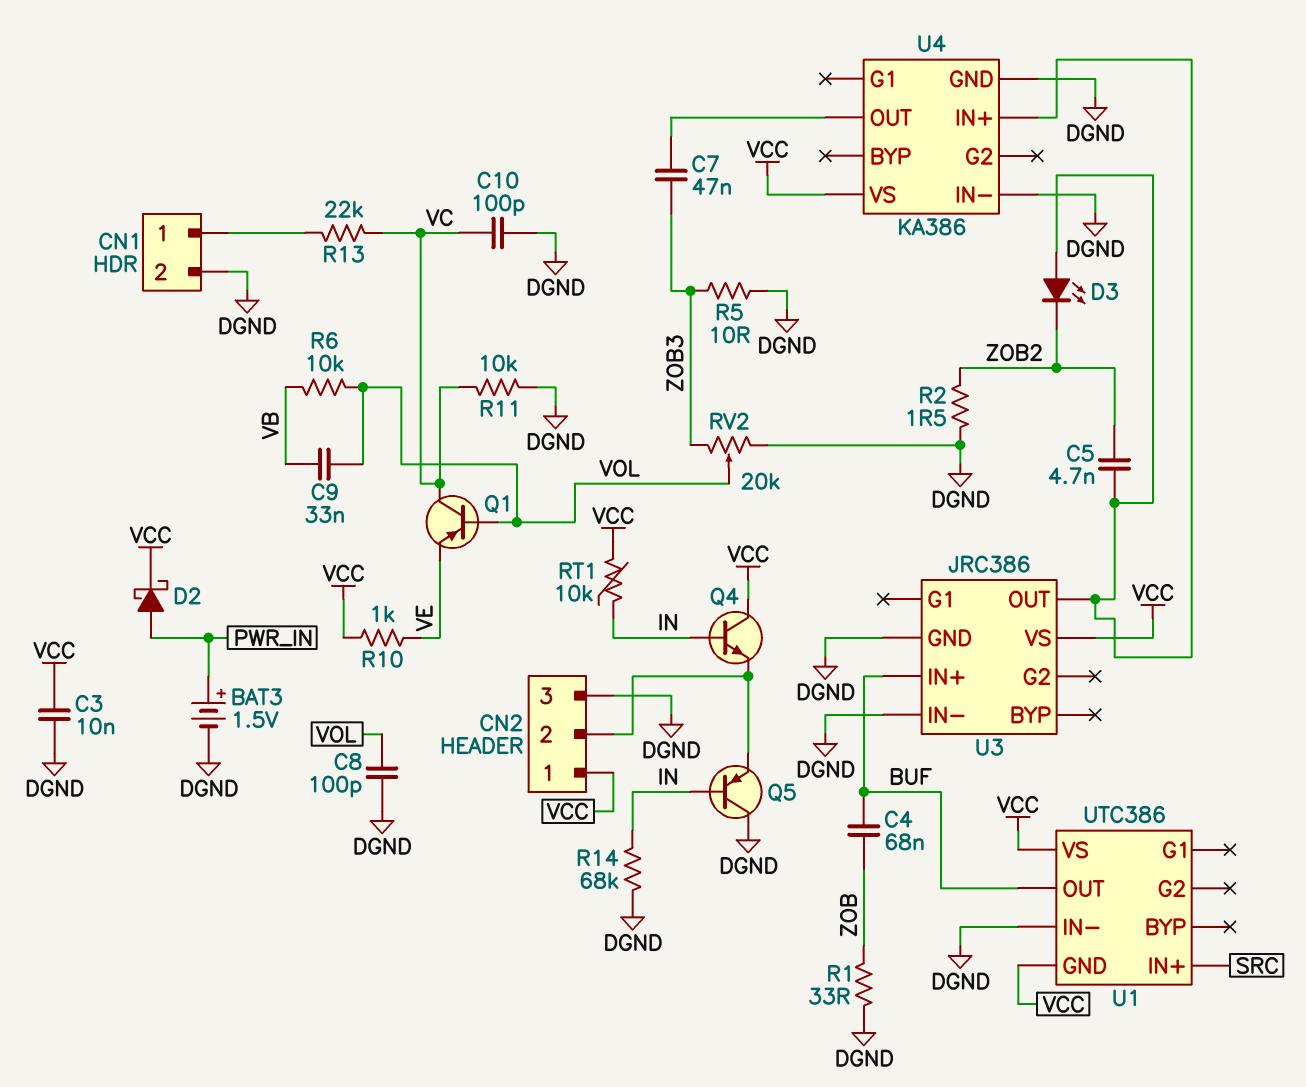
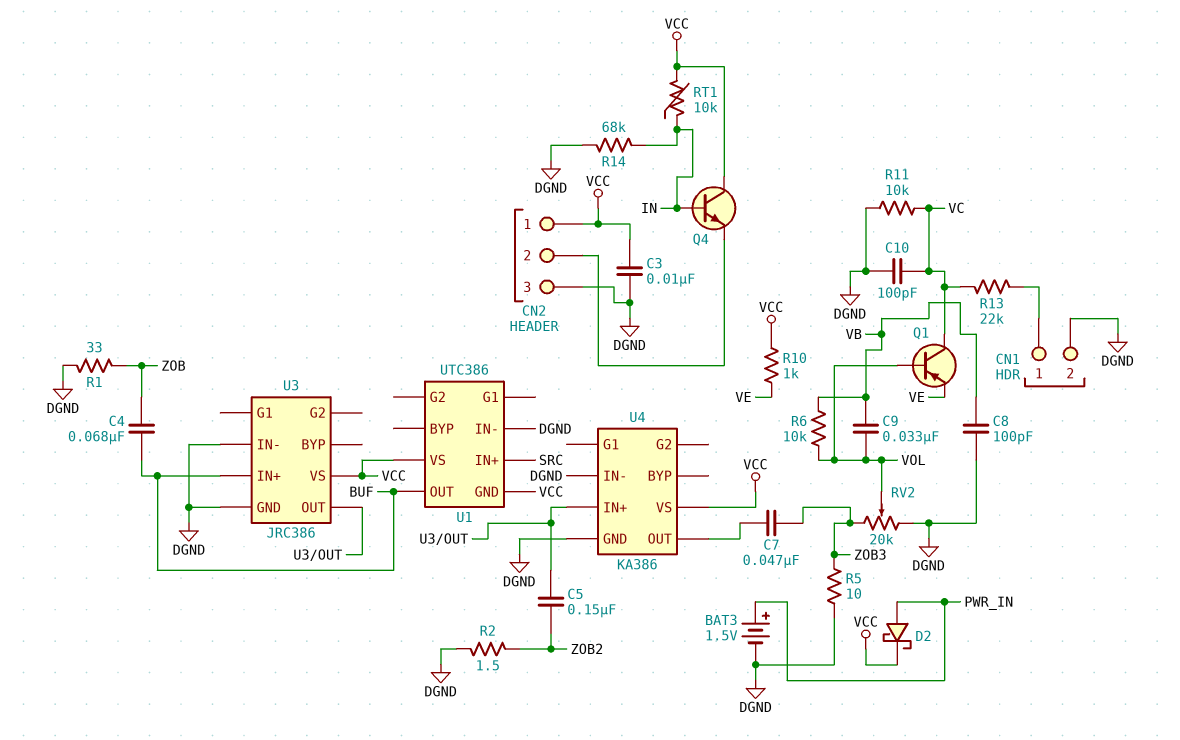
C5: 4.7nF (U3/OUT, ZOB2) -> 150nF (U3/OUT, ZOB2)
C8: 100pF (DGND, VOL) -> 100pF (DGND, VB)
D3: LED (A U3/OUT, K ZOB2) -> none
Q5: PNP (B IN, C DGND, E CN2/2) -> none

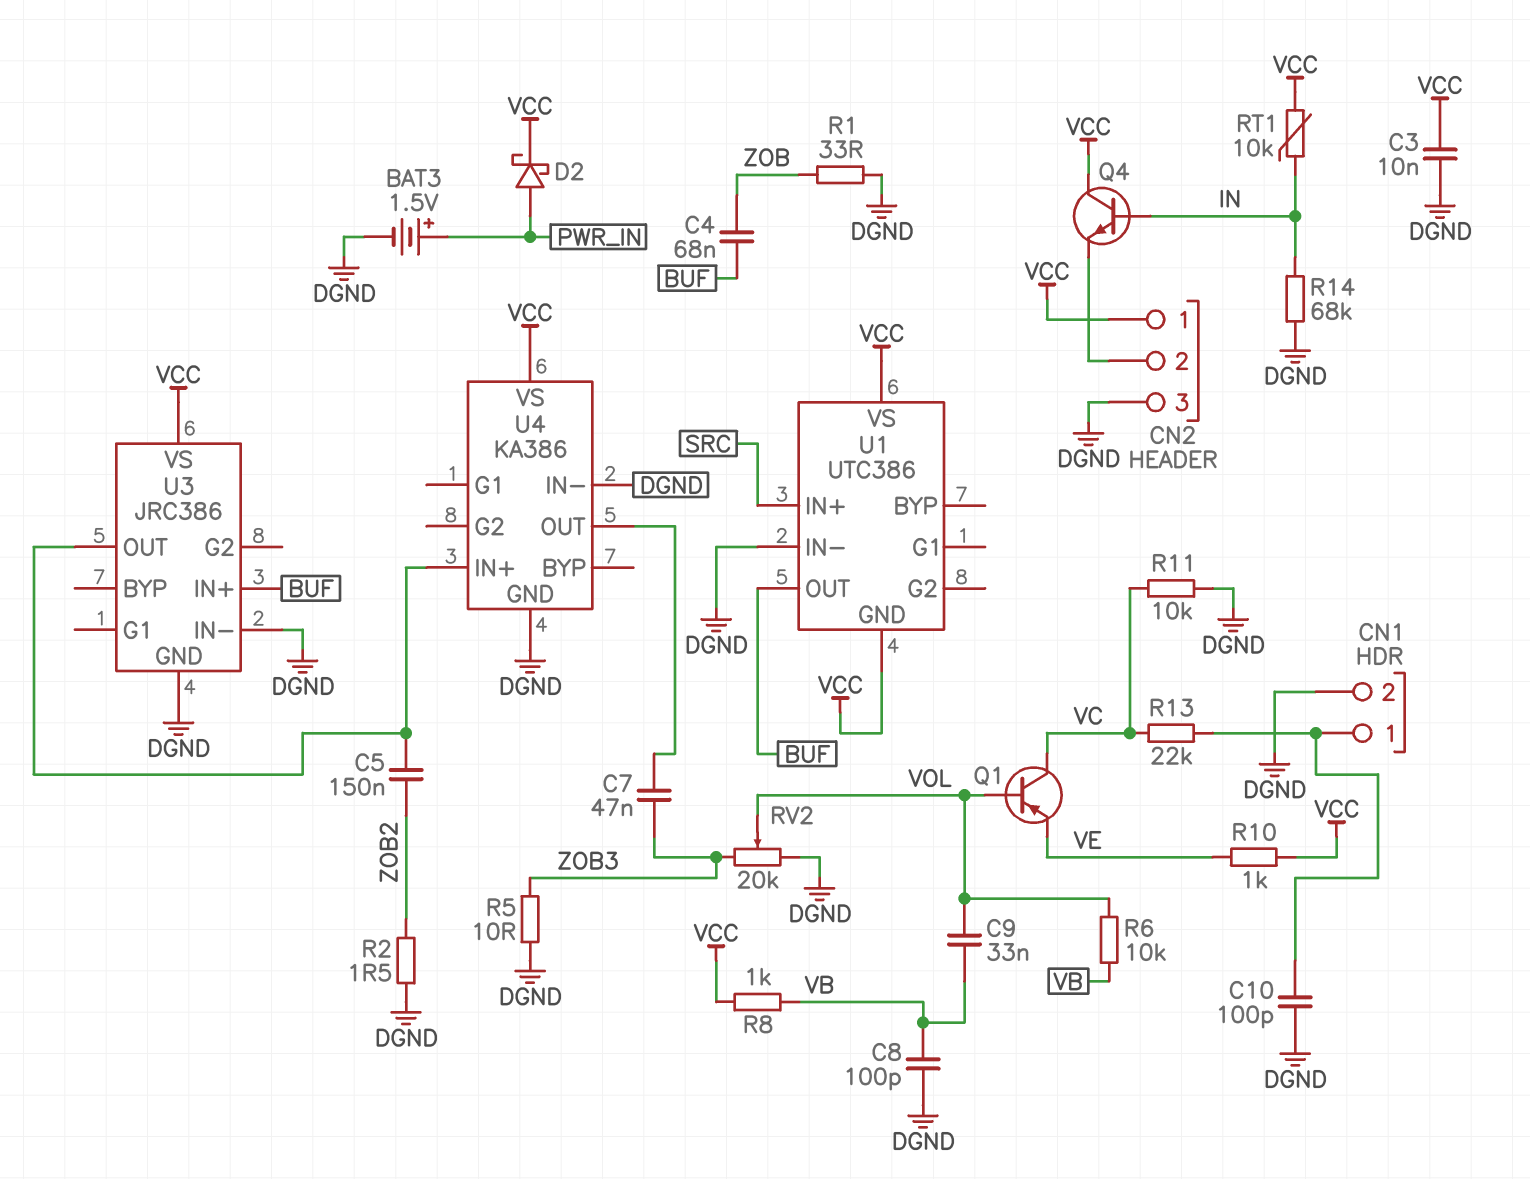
C10: 100pF (DGND, VC) -> 100pF (CN1/1, DGND)
R8: none -> 1k (VB, VCC)

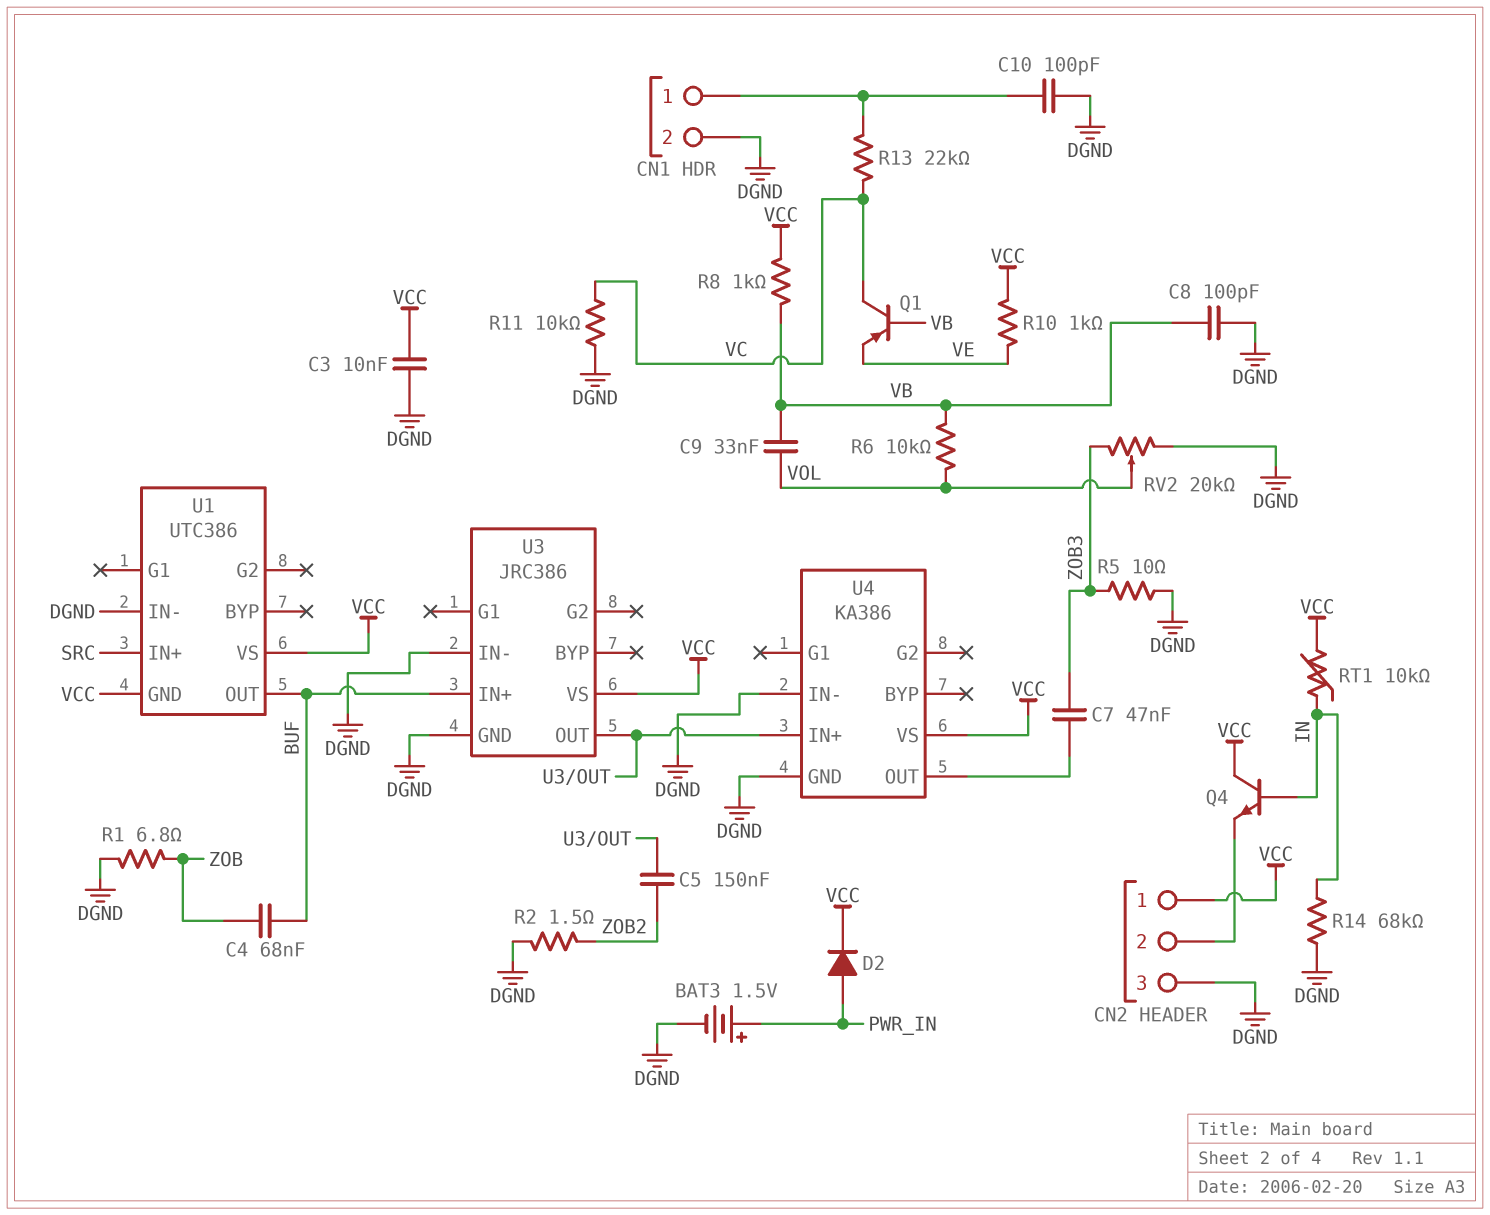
D2: schottky (A PWR_IN, K VCC) -> diode (A PWR_IN, K VCC)
Q1: PNP (B VOL, C VC, E VE) -> PNP (B VB, C VC, E VE)
R1: 33 (DGND, ZOB) -> 6.8 (DGND, ZOB)

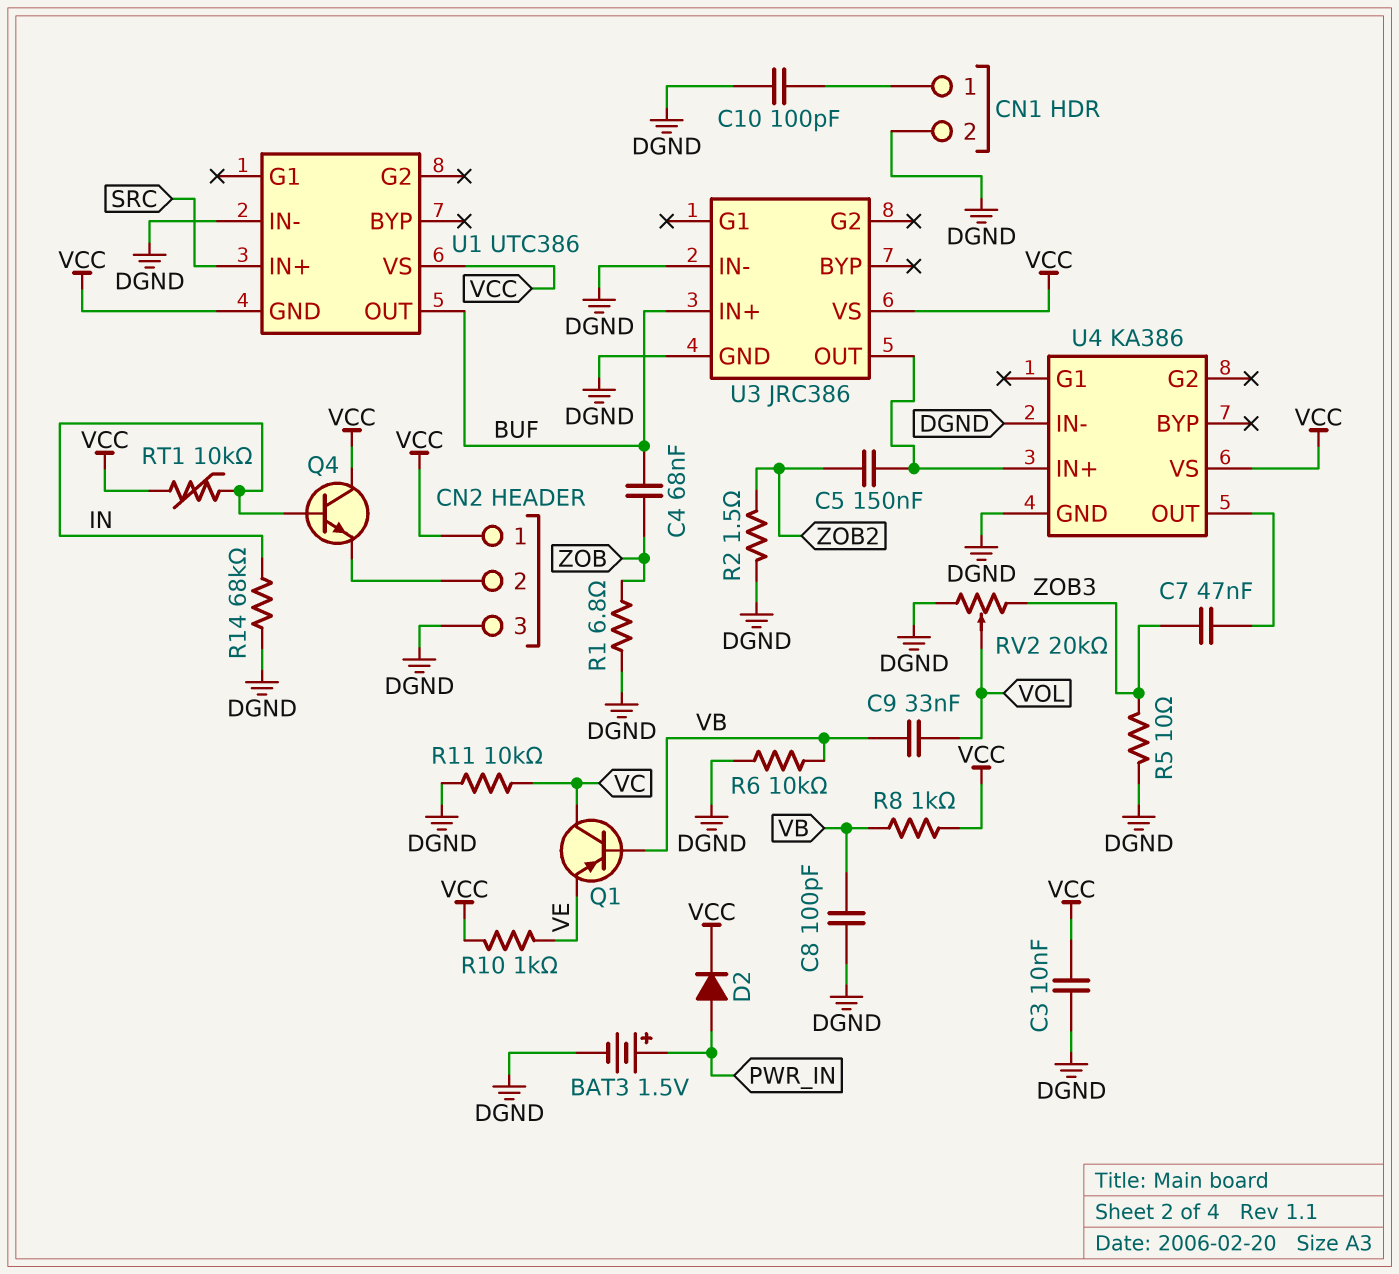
R6: 10k (VB, VOL) -> 10k (DGND, VB)
R13: 22k (CN1/1, VC) -> none

